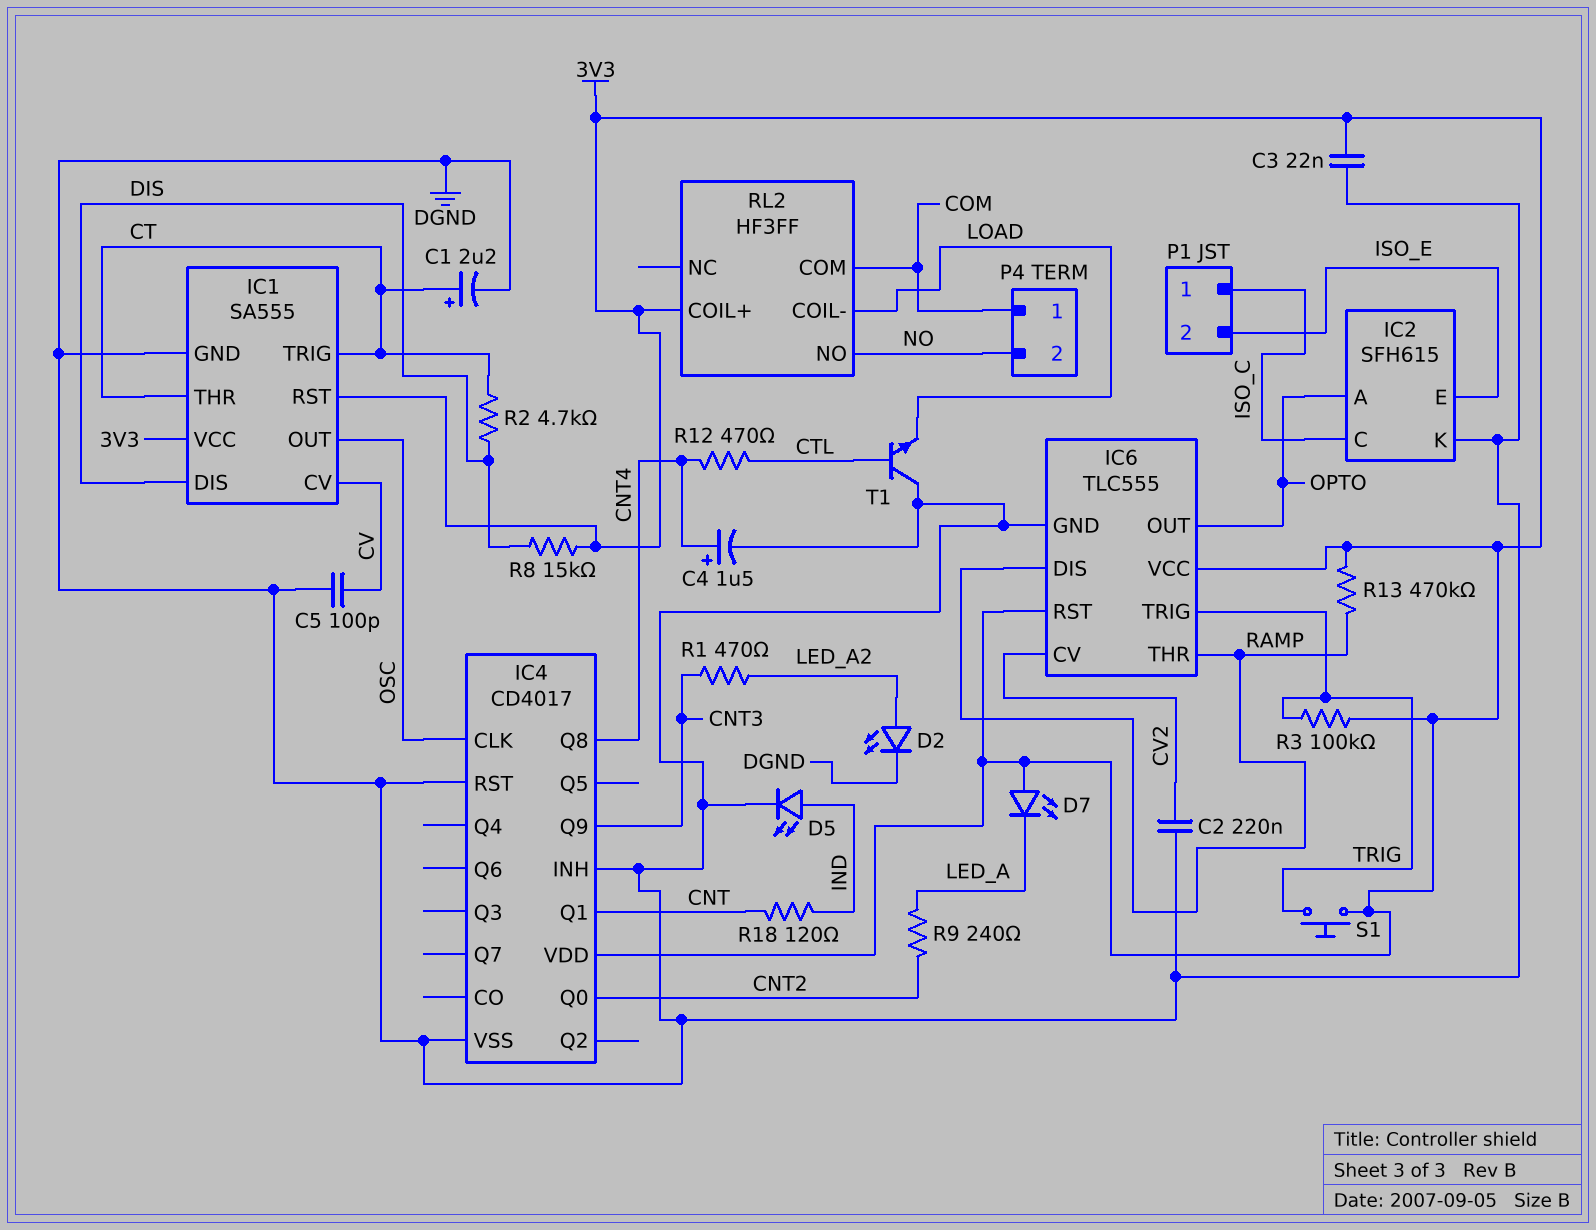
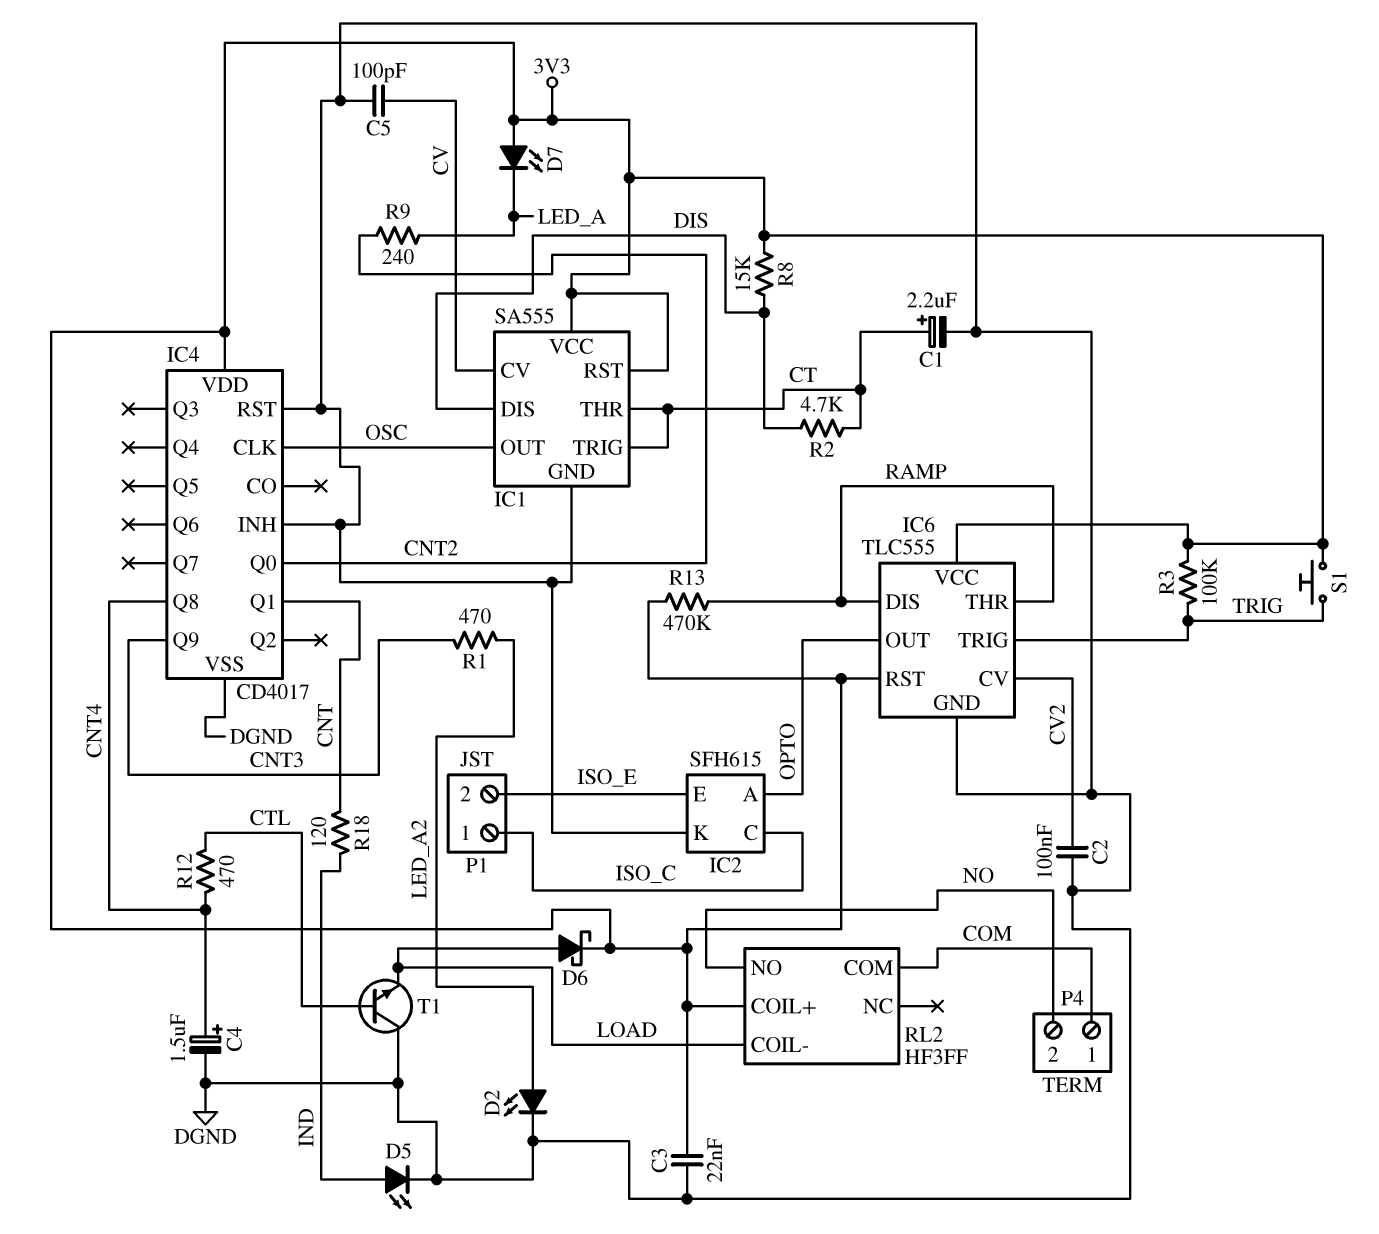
C2: 220nF (CV2, DGND) -> 100nF (CV2, DGND)
D6: none -> schottky (A LOAD, K 3V3)

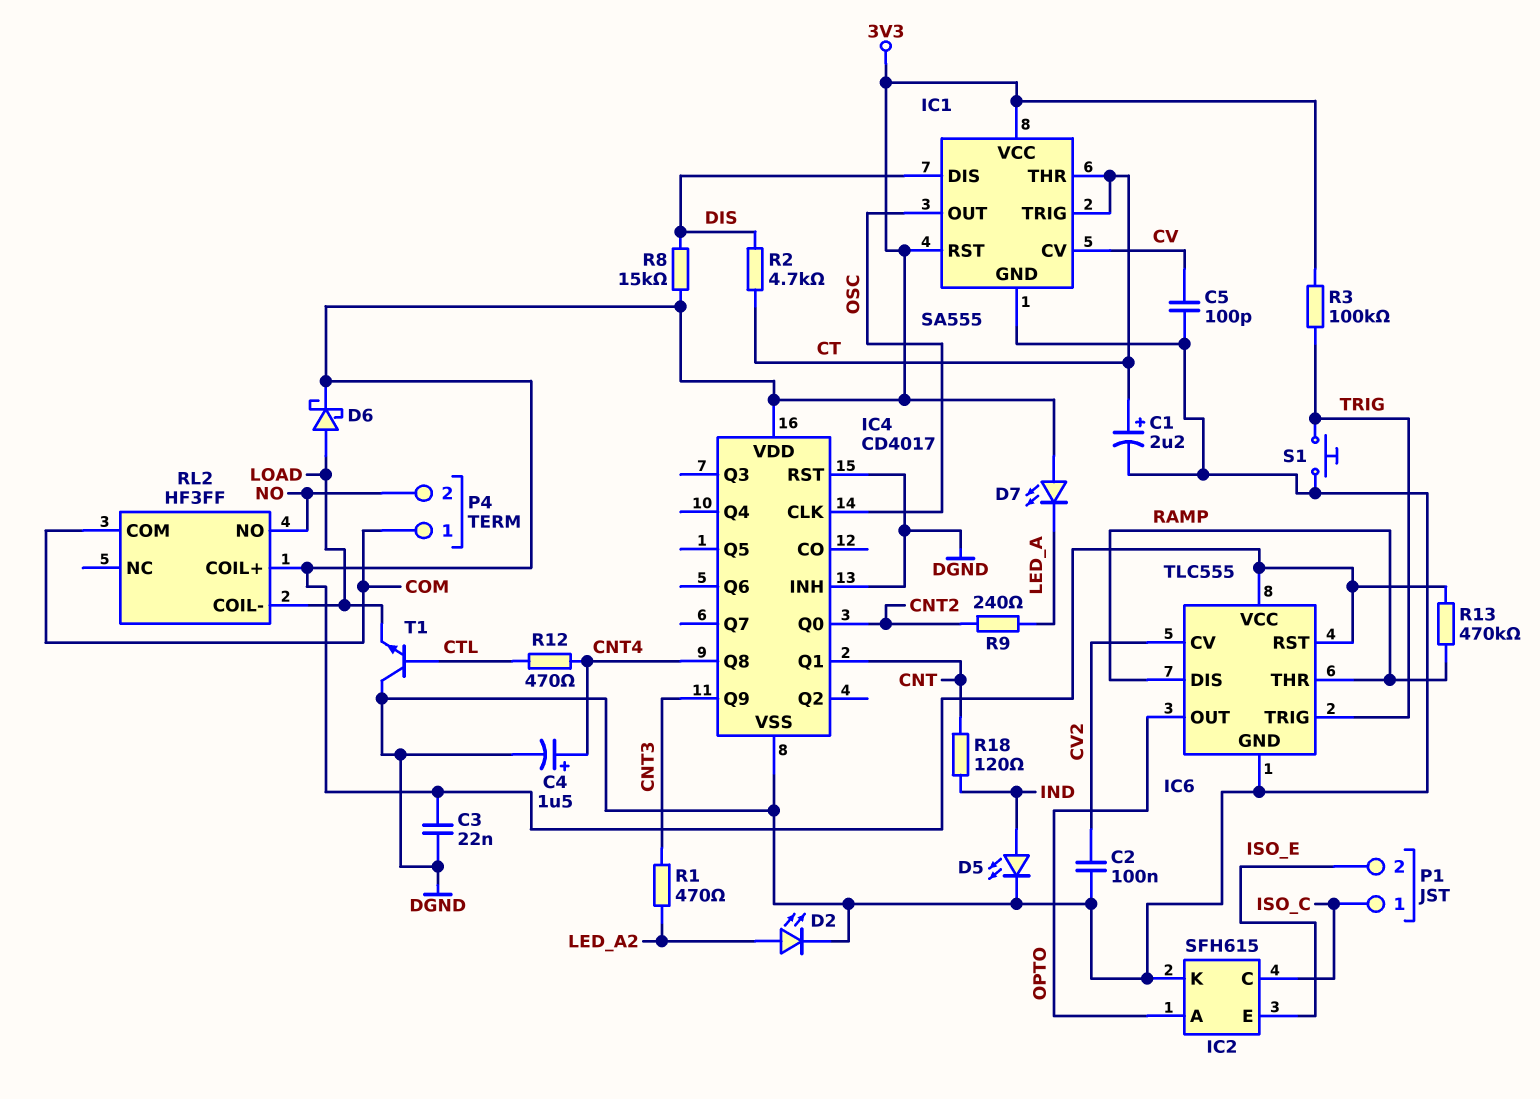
S1: button (3V3, TRIG) -> button (DGND, TRIG)

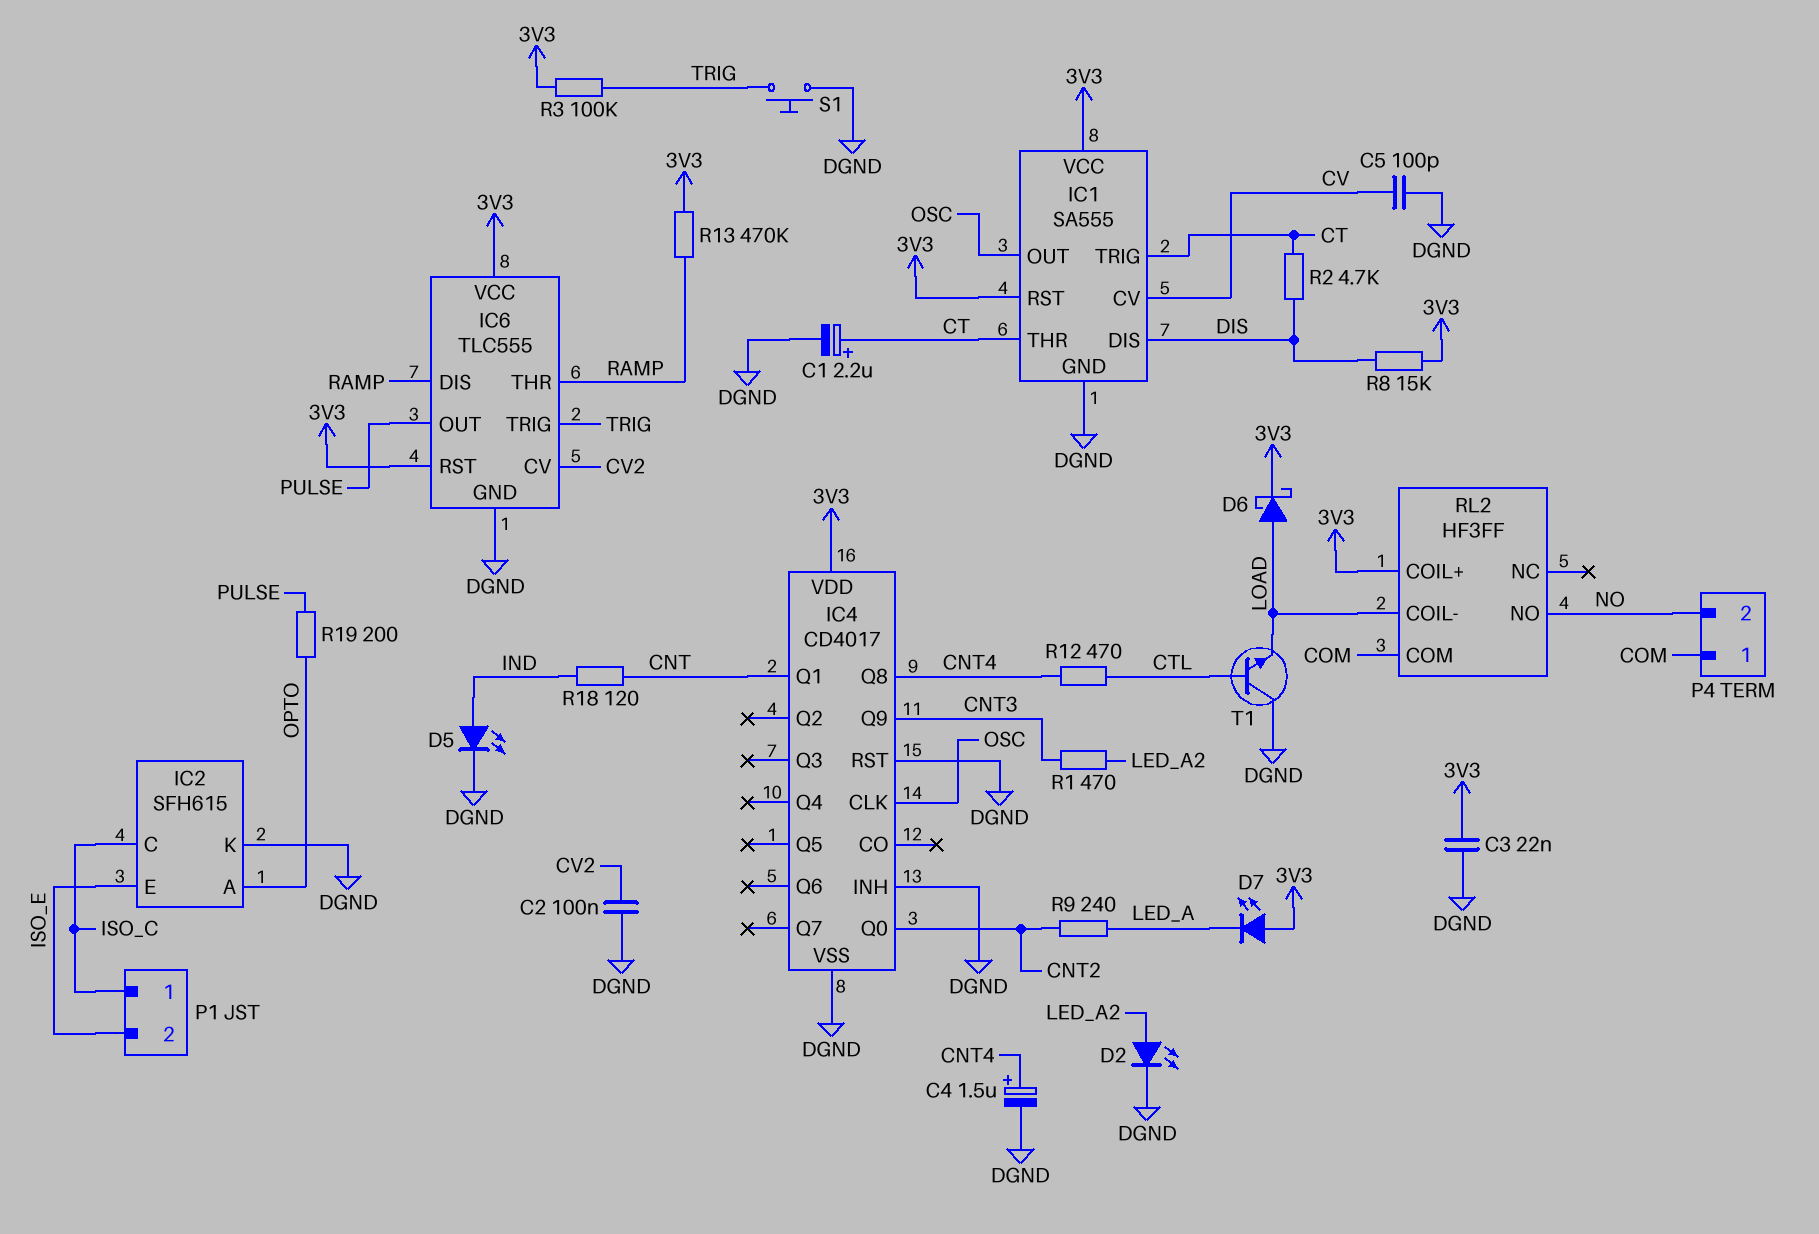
IC6 pin OUT: OPTO -> PULSE
R19: none -> 200 (OPTO, PULSE)

